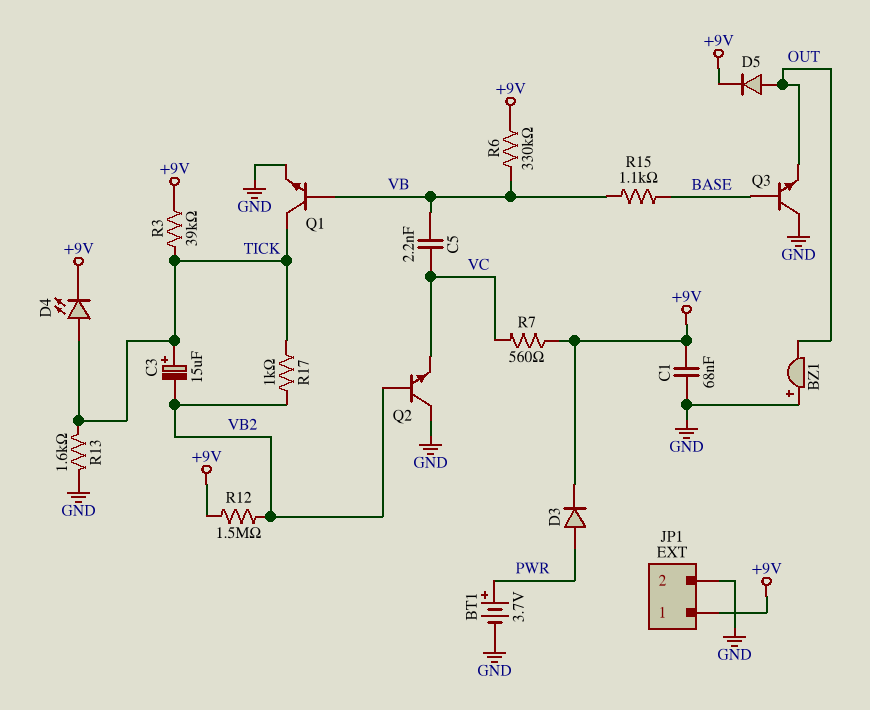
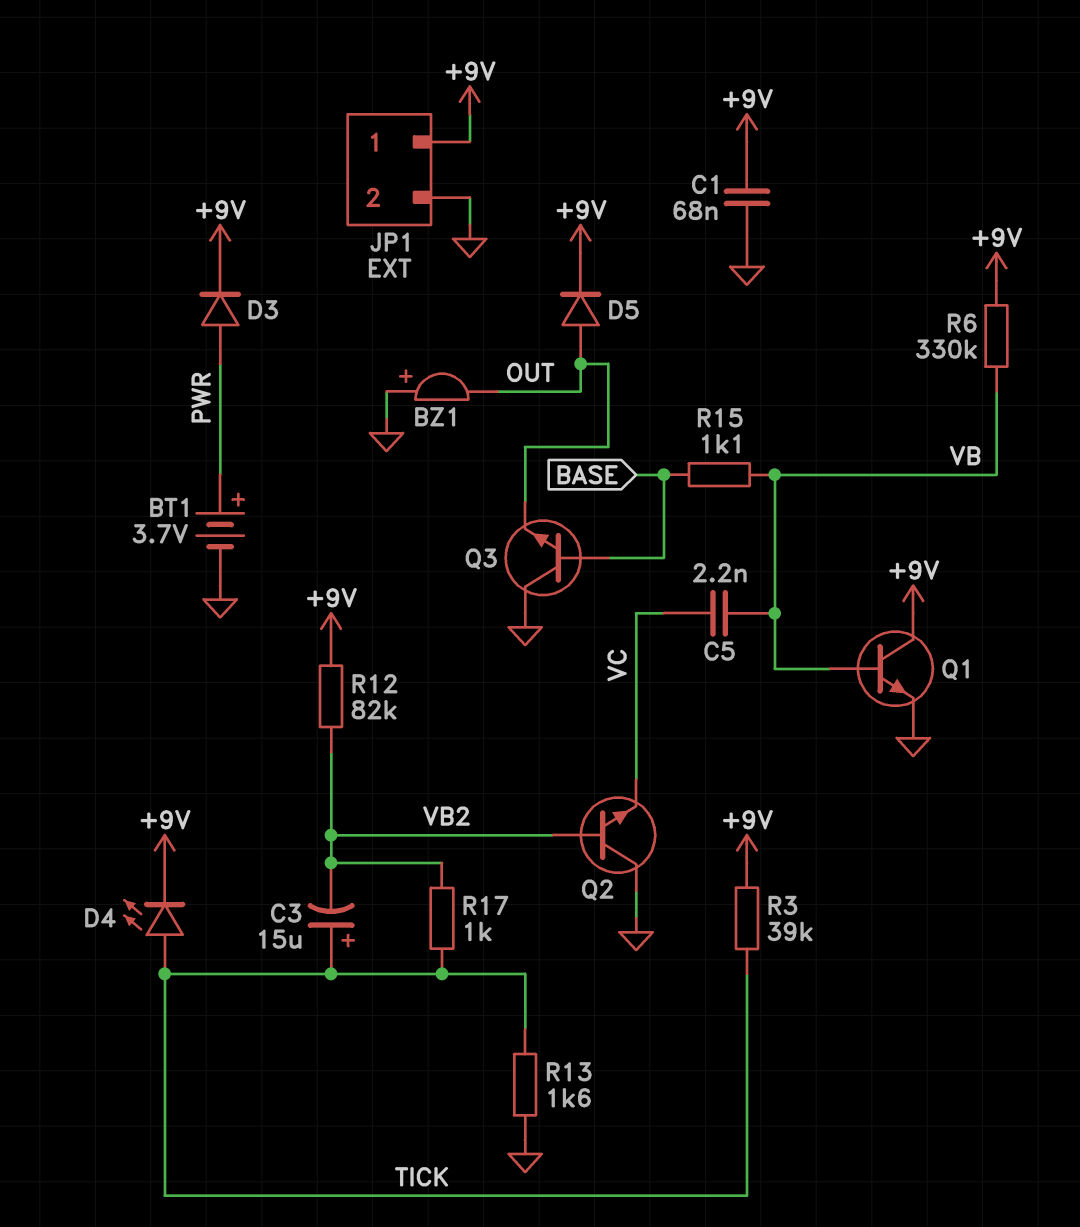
Q1: NPN (B VB, C TICK, E GND) -> NPN (B VB, C +9V, E GND)
R7: 560 (+9V, VC) -> none
R12: 1.5M (+9V, VB2) -> 82k (+9V, VB2)

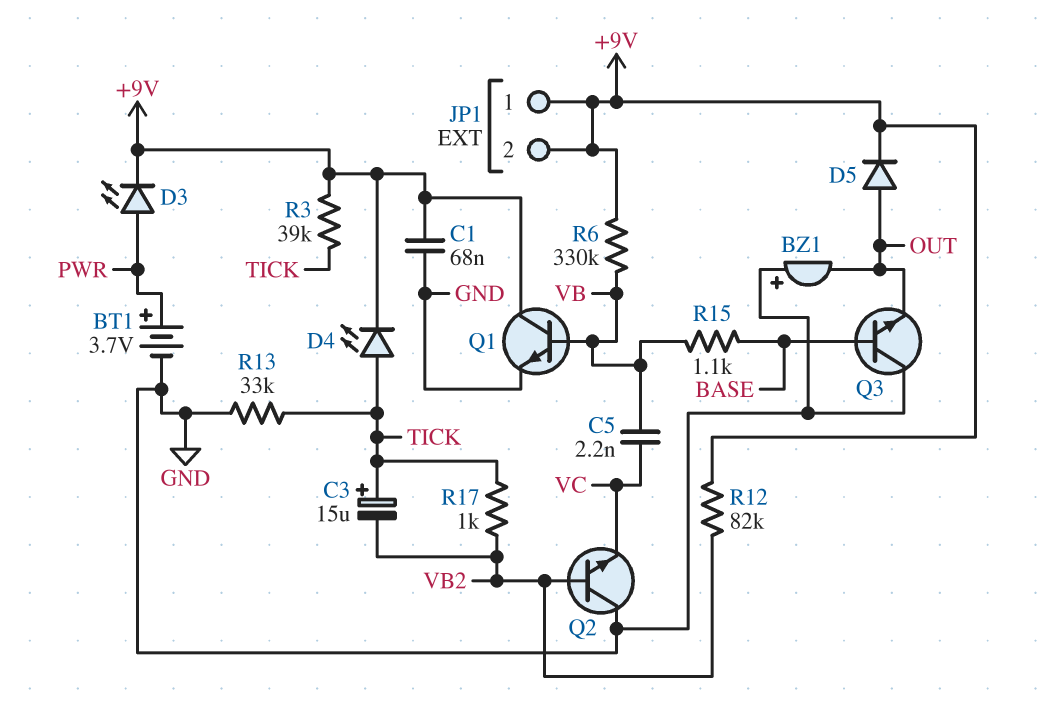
D3: diode (A PWR, K +9V) -> LED (A PWR, K +9V)
JP1 pin 2: GND -> +9V
R13: 1.6k (GND, TICK) -> 33k (GND, TICK)

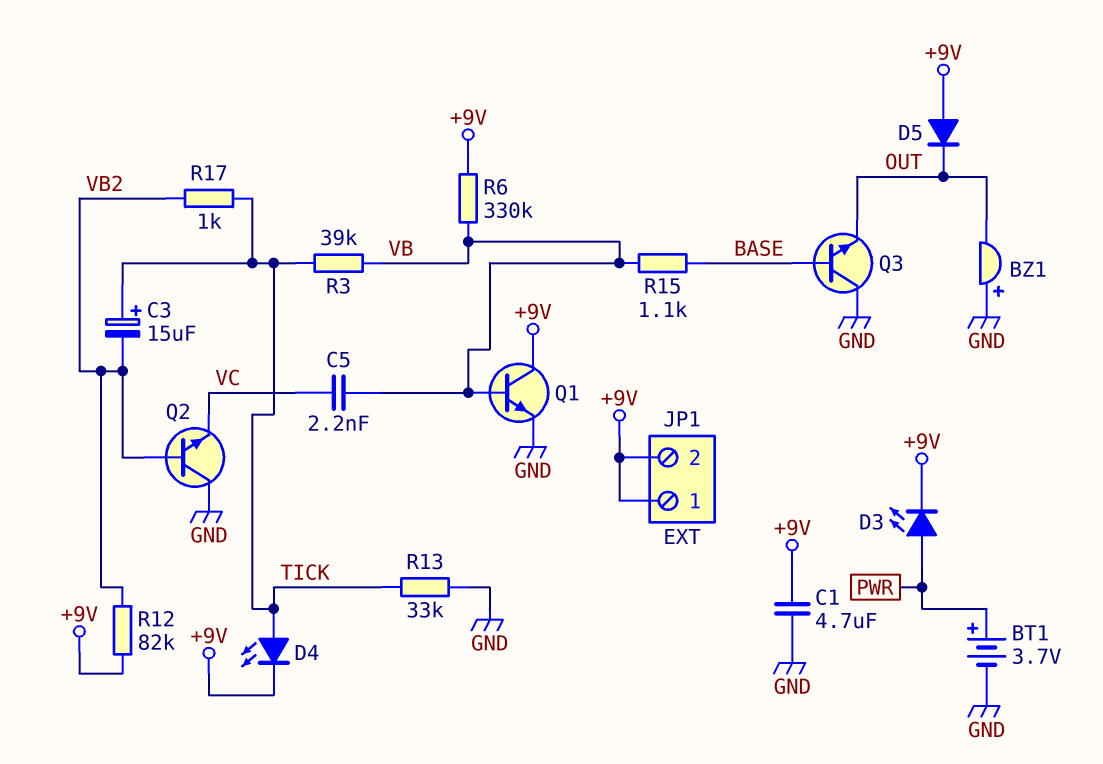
C1: 68nF (+9V, GND) -> 4.7uF (+9V, GND)
D5: diode (A OUT, K +9V) -> diode (A +9V, K OUT)
R3: 39k (+9V, TICK) -> 39k (TICK, VB)

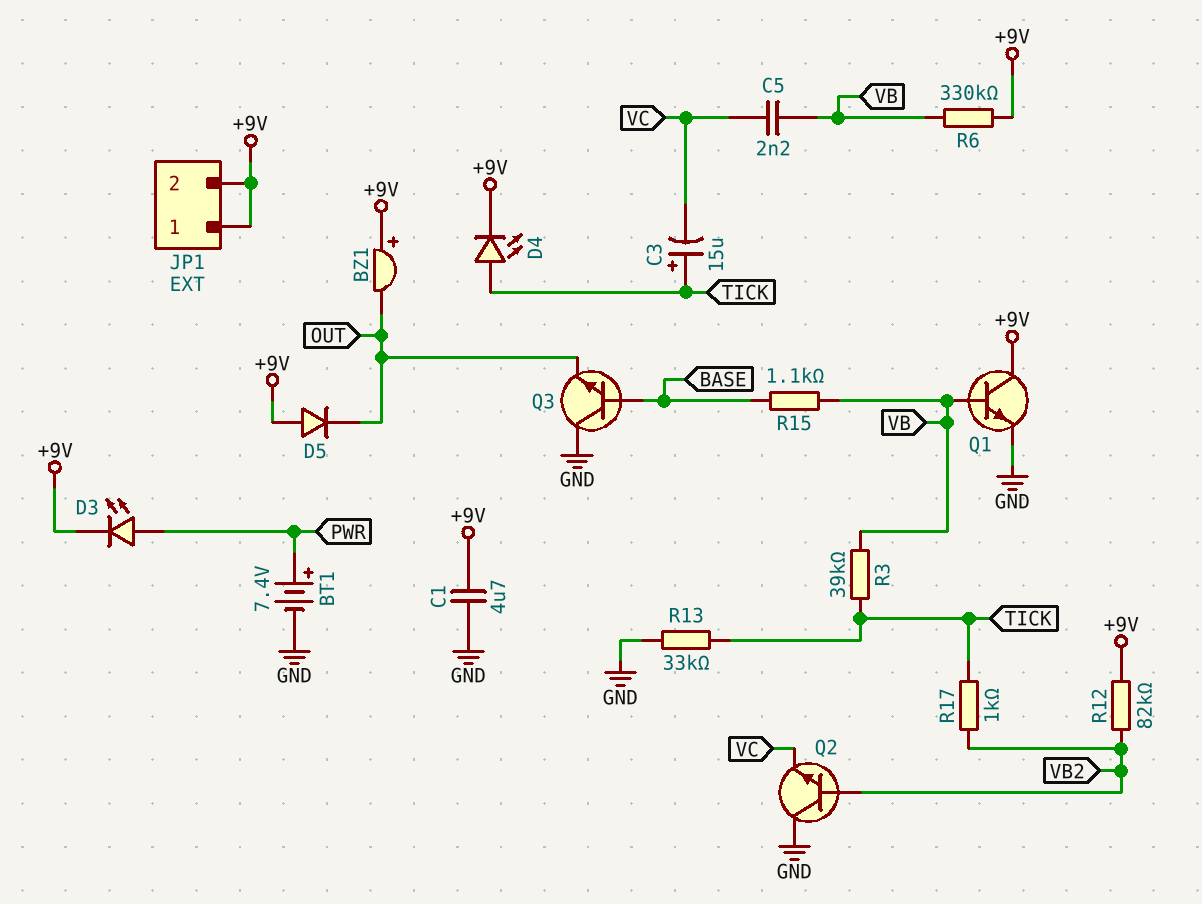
BT1: 3.7V (plus PWR, minus GND) -> 7.4V (plus PWR, minus GND)
BZ1: buzzer (plus GND, minus OUT) -> buzzer (plus +9V, minus OUT)
C3: 15uF (plus TICK, minus VB2) -> 15uF (plus TICK, minus VC)

